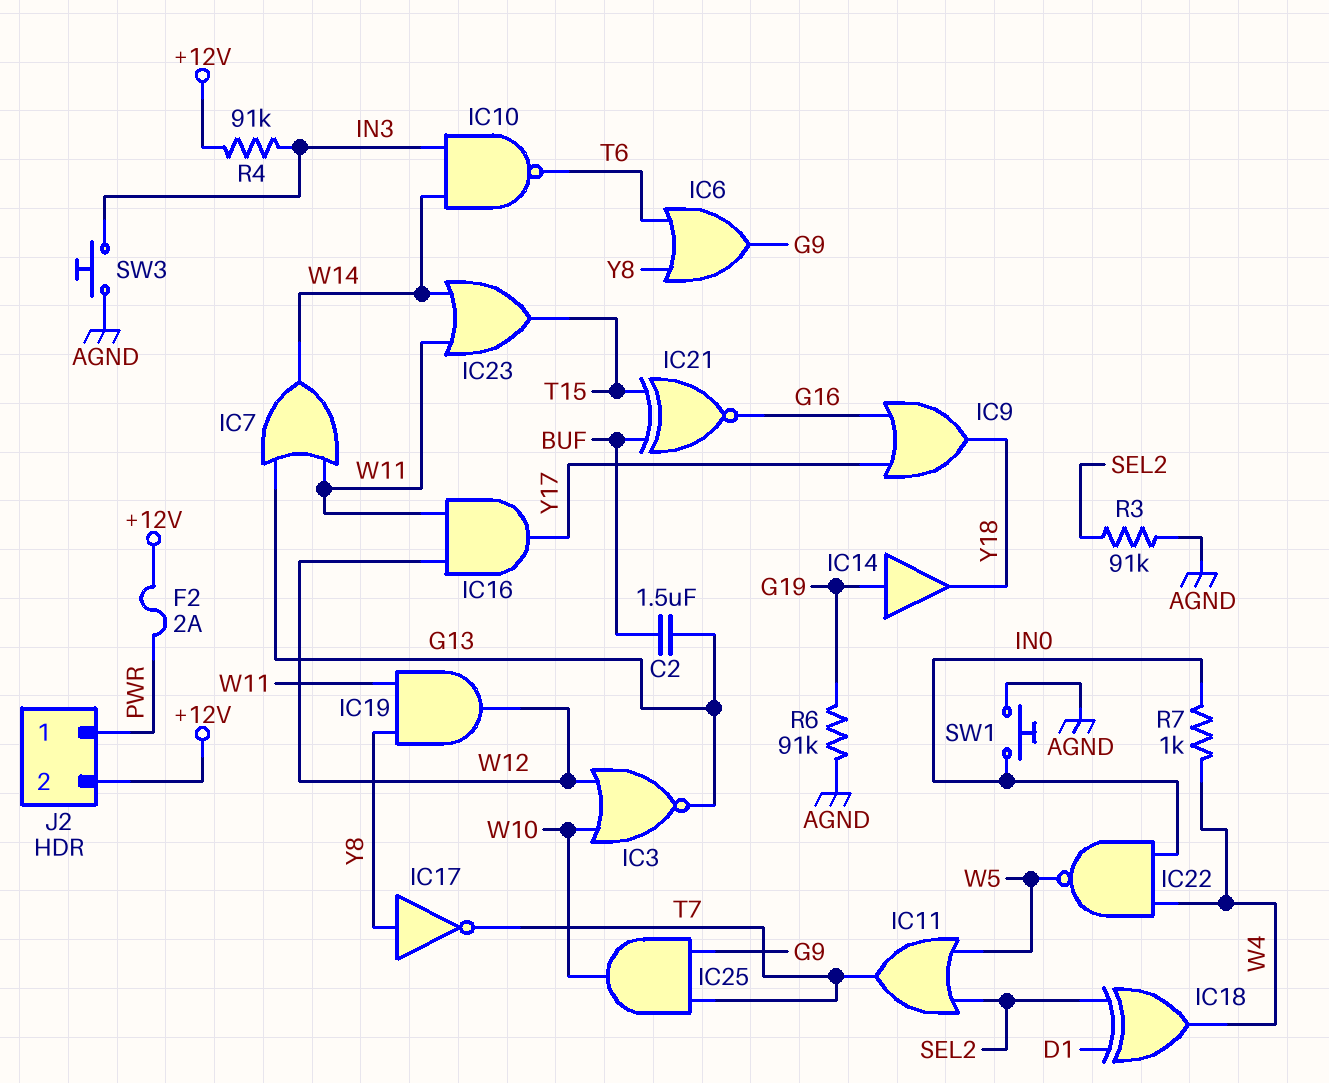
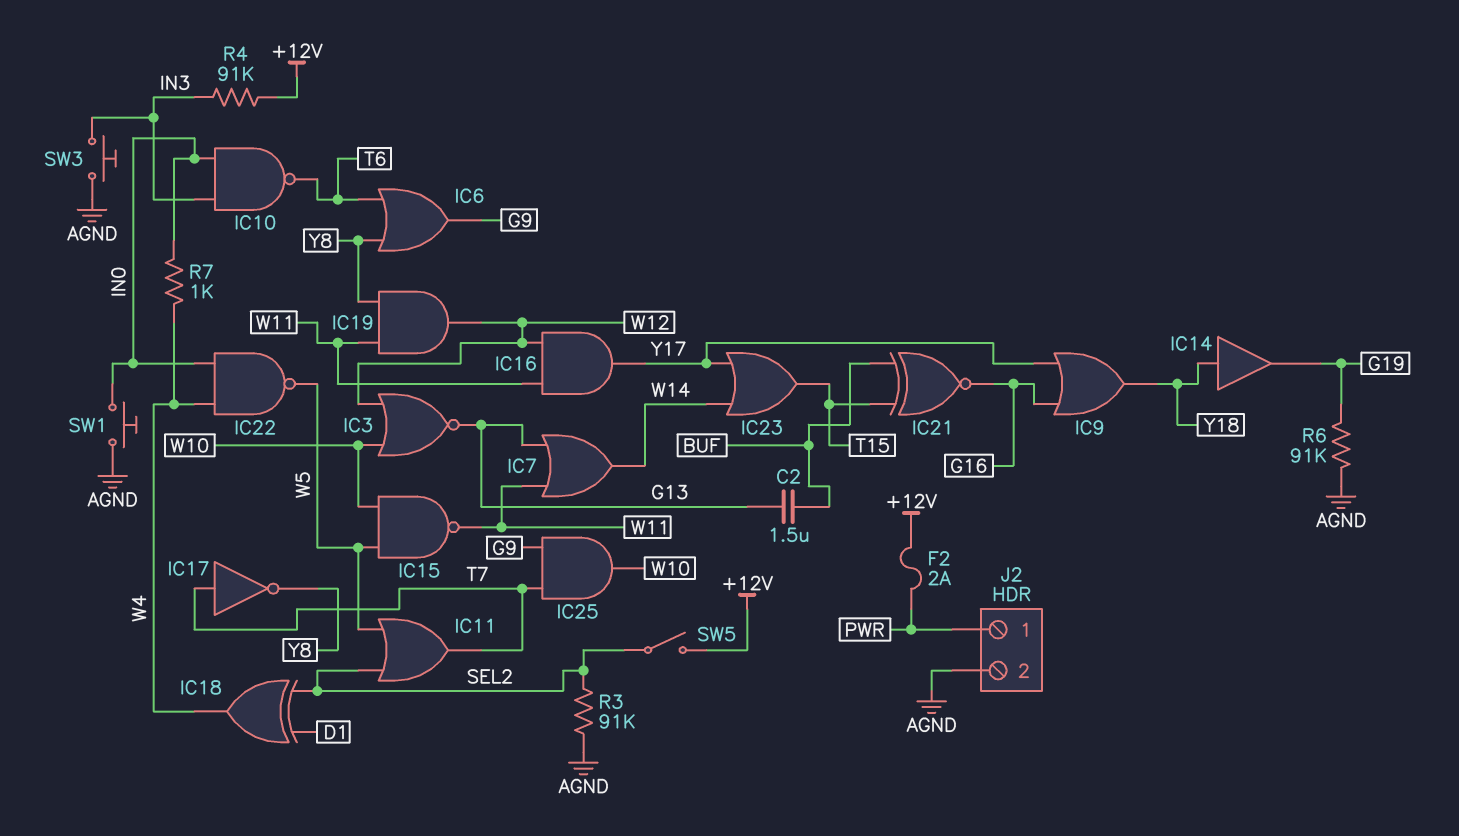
IC10: NAND (in IN3, in W14, out T6) -> NAND (in IN0, in IN3, out T6)
IC14: buffer (in G19, out Y18) -> buffer (in Y18, out G19)
IC15: none -> NAND (in W5, in W10, out W11)
IC17: NOT (in Y8, out T7) -> NOT (in T7, out Y8)
IC23: OR (in W11, in W14, out T15) -> OR (in W14, in Y17, out T15)
J2 pin 2: +12V -> AGND
SW5: none -> switch (+12V, SEL2)

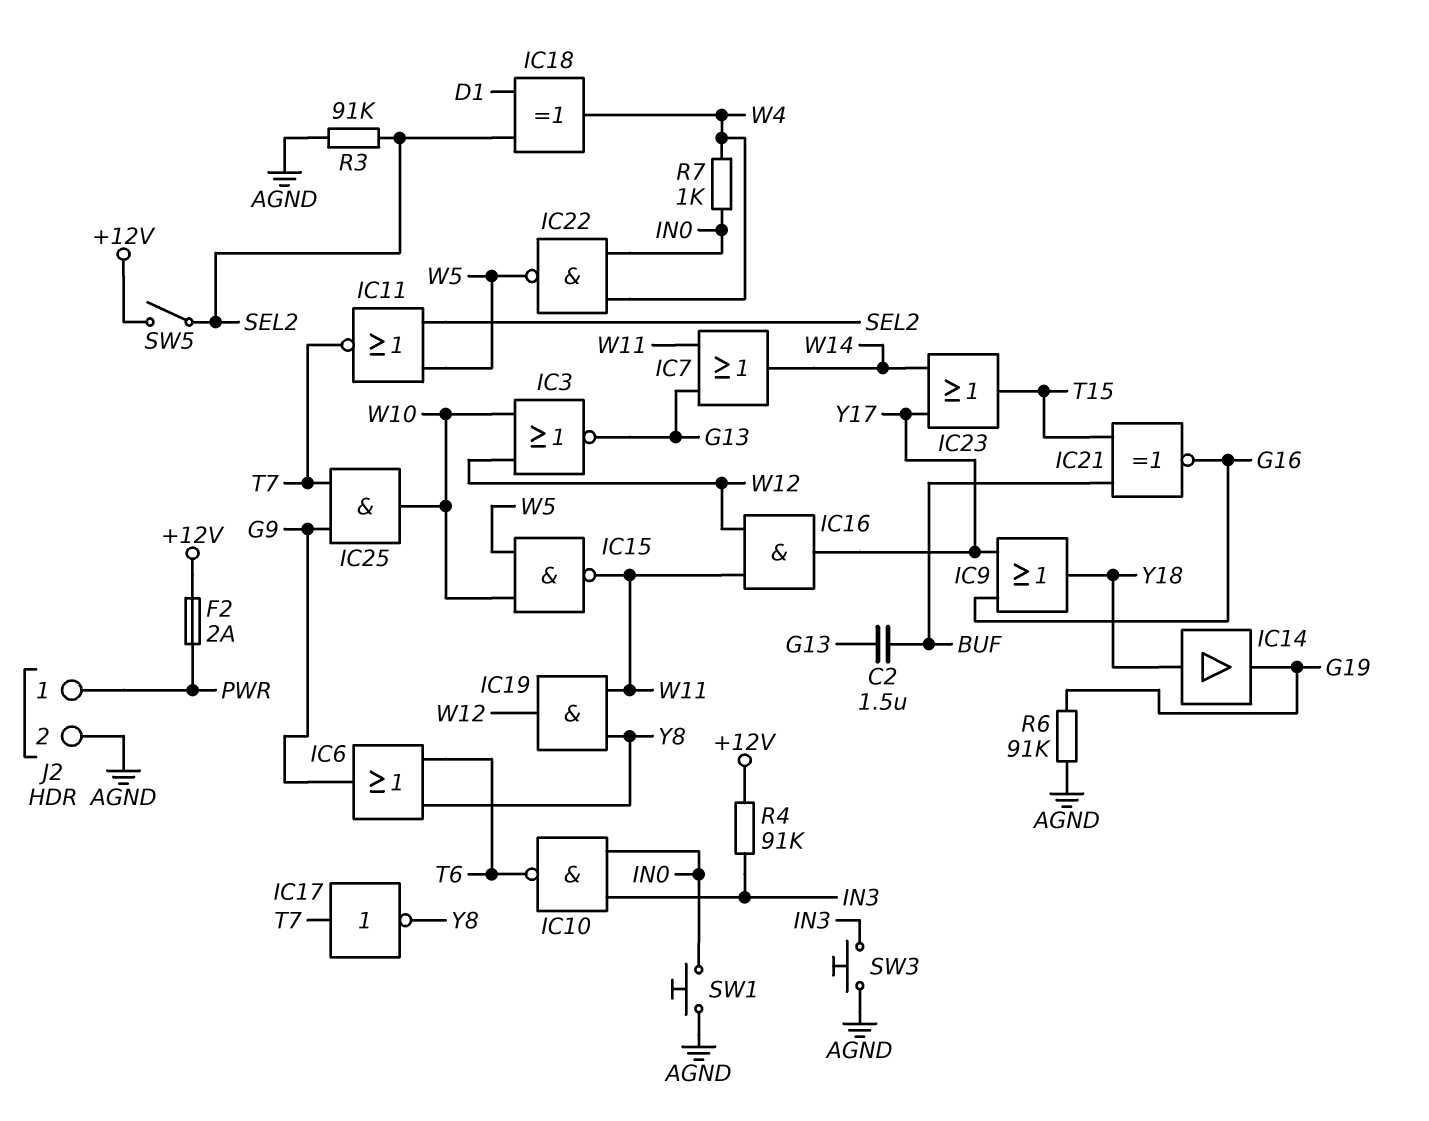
IC11: OR (in SEL2, in W5, out T7) -> NOR (in SEL2, in W5, out T7)

